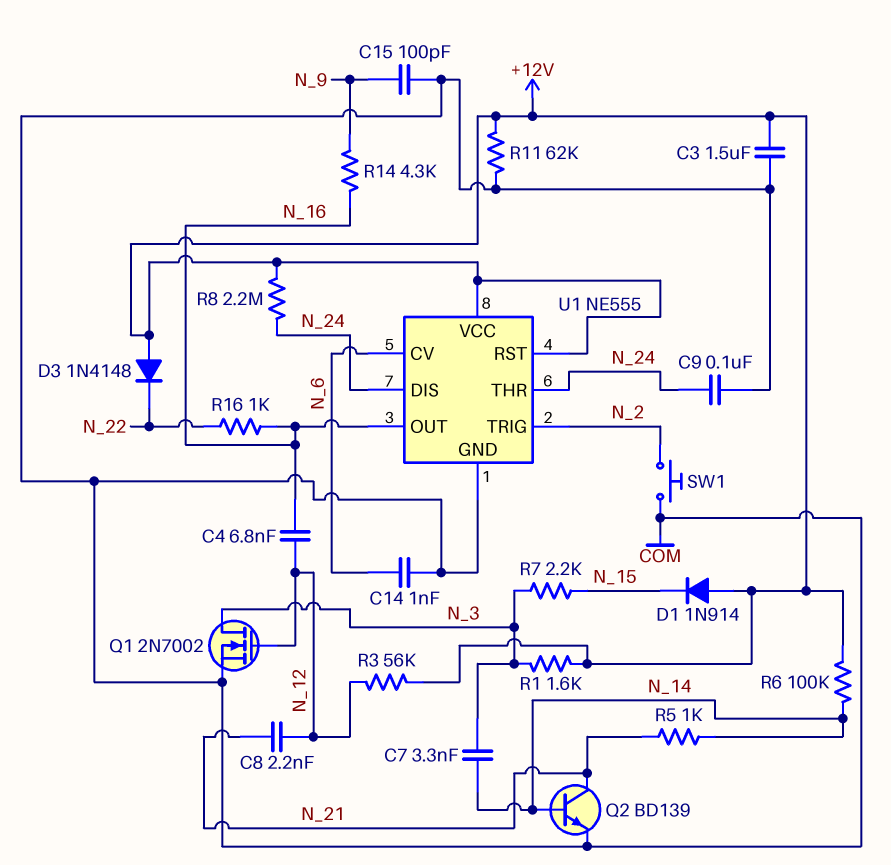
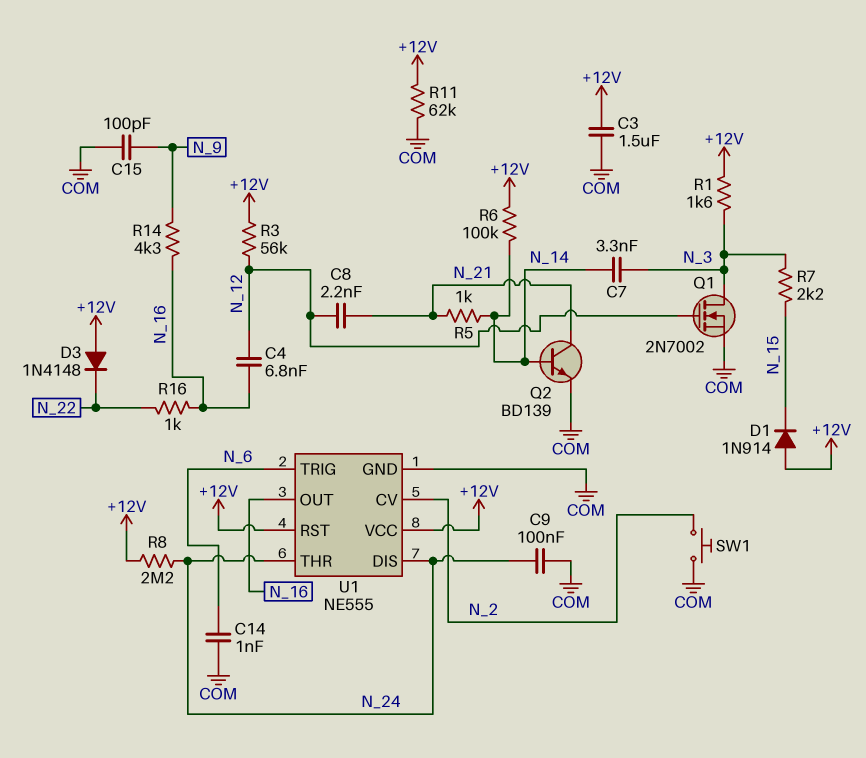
U1 pin CV: N_6 -> N_2
U1 pin TRIG: N_2 -> N_6

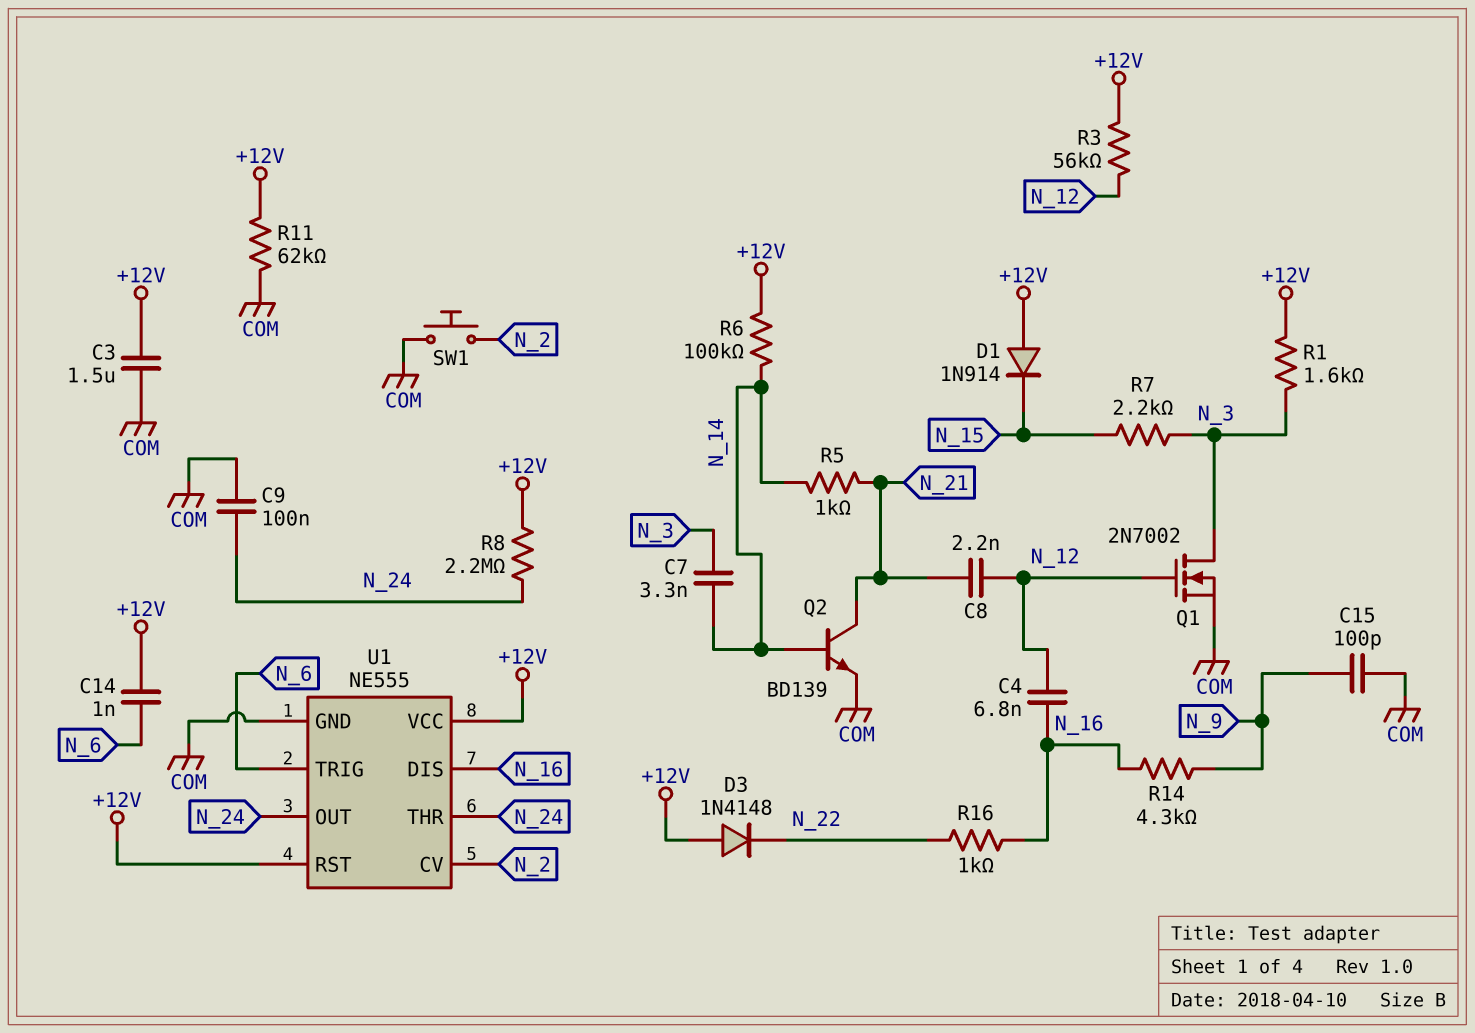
C14: 1nF (COM, N_6) -> 1nF (+12V, N_6)
U1 pin DIS: N_24 -> N_16
U1 pin OUT: N_16 -> N_24

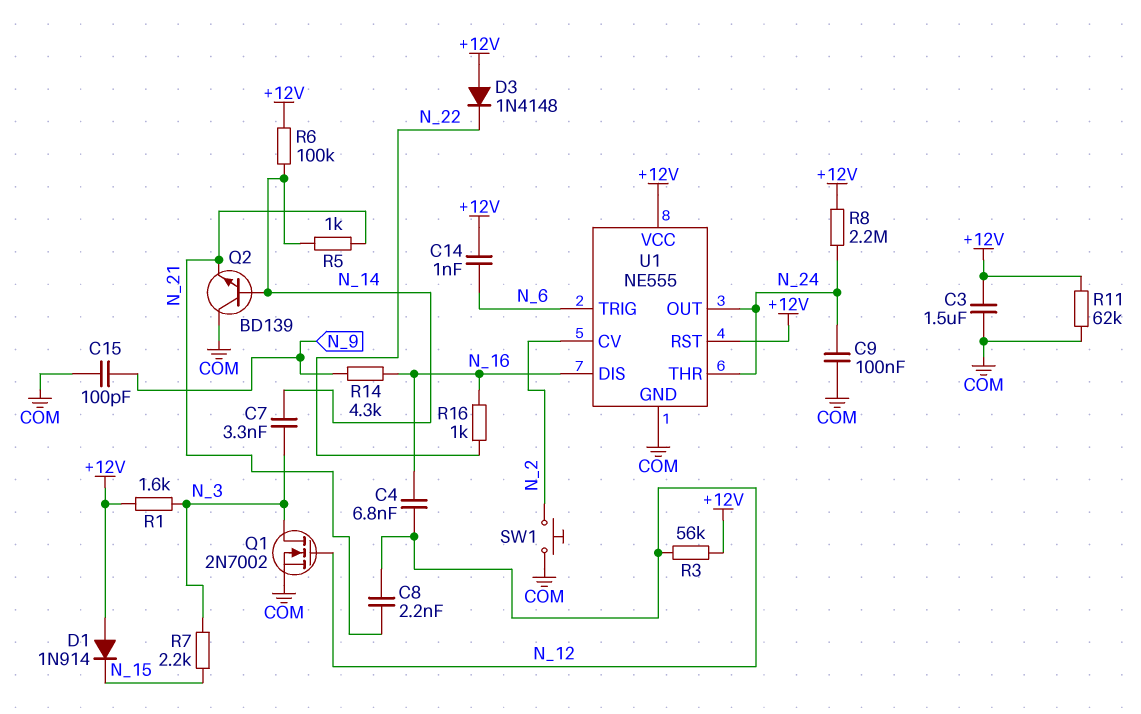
Q2: NPN BD139 (B N_14, C N_21, E COM) -> NPN BD139 (B N_14, C COM, E N_21)

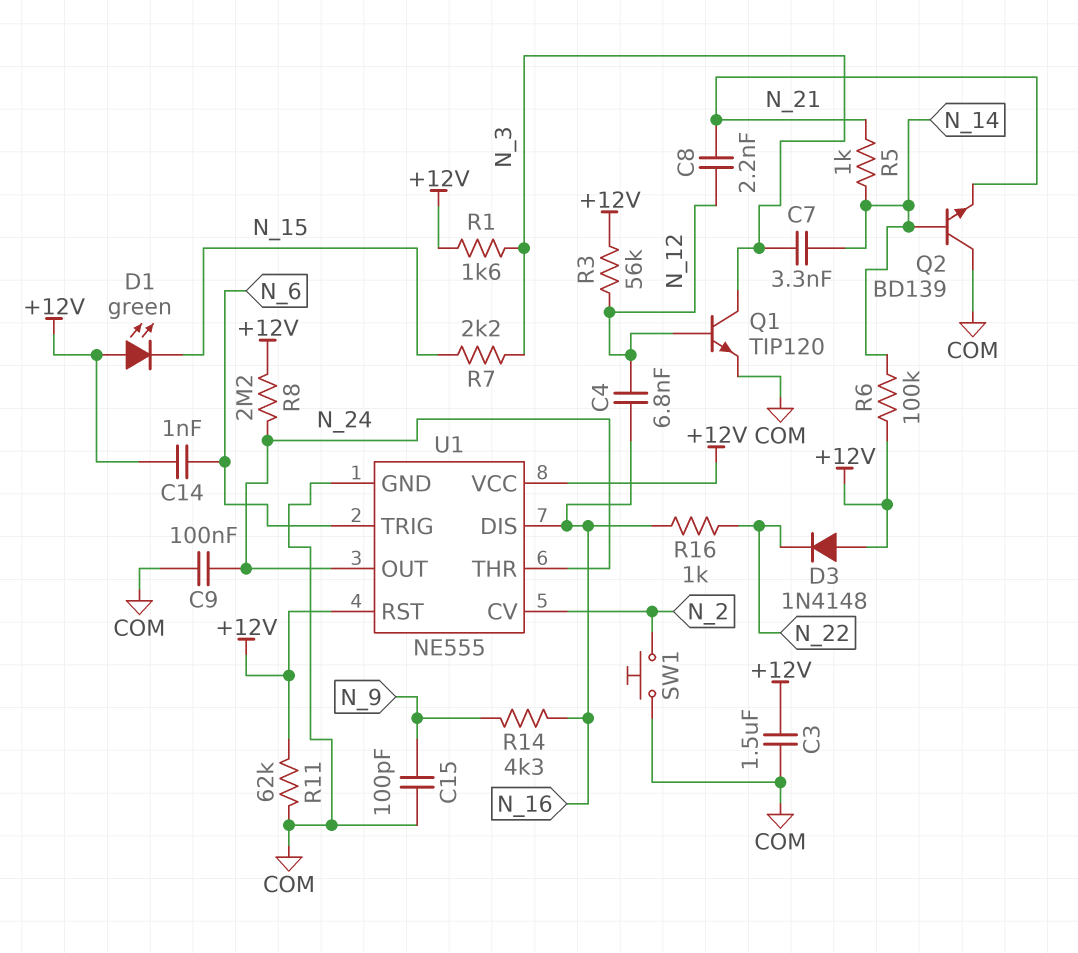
D1: diode 1N914 (A +12V, K N_15) -> LED green (A +12V, K N_15)
Q1: NMOS 2N7002 (G N_12, D N_3, S COM) -> NPN TIP120 (B N_12, C N_3, E COM)

